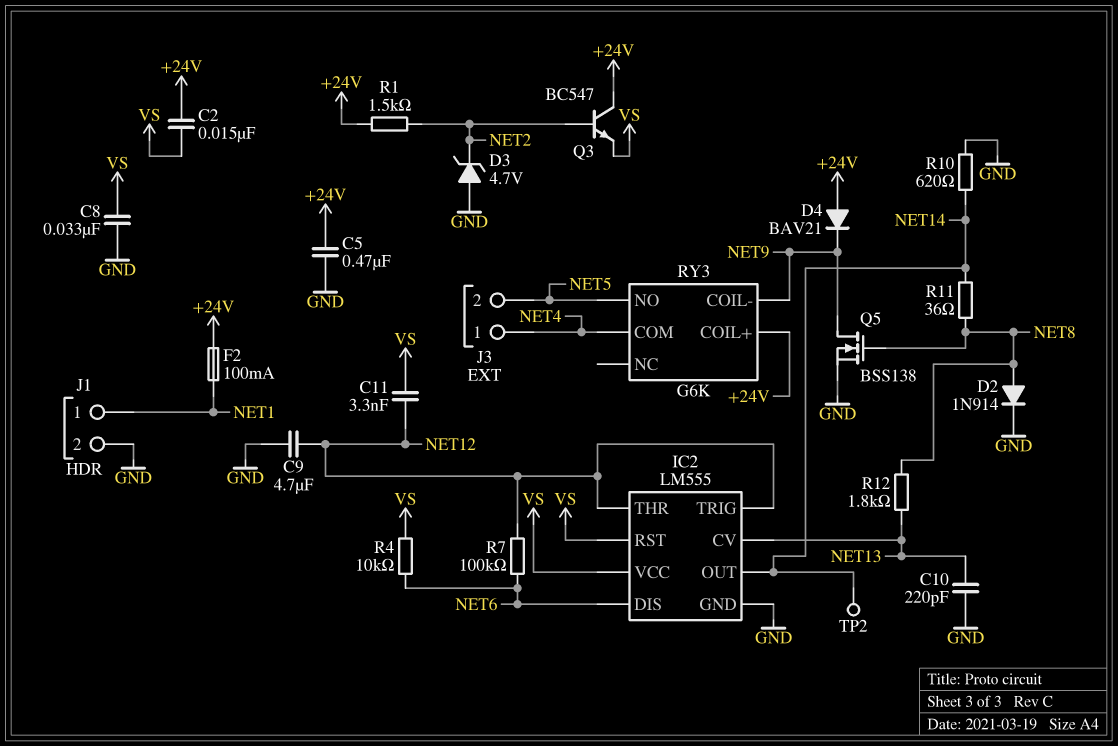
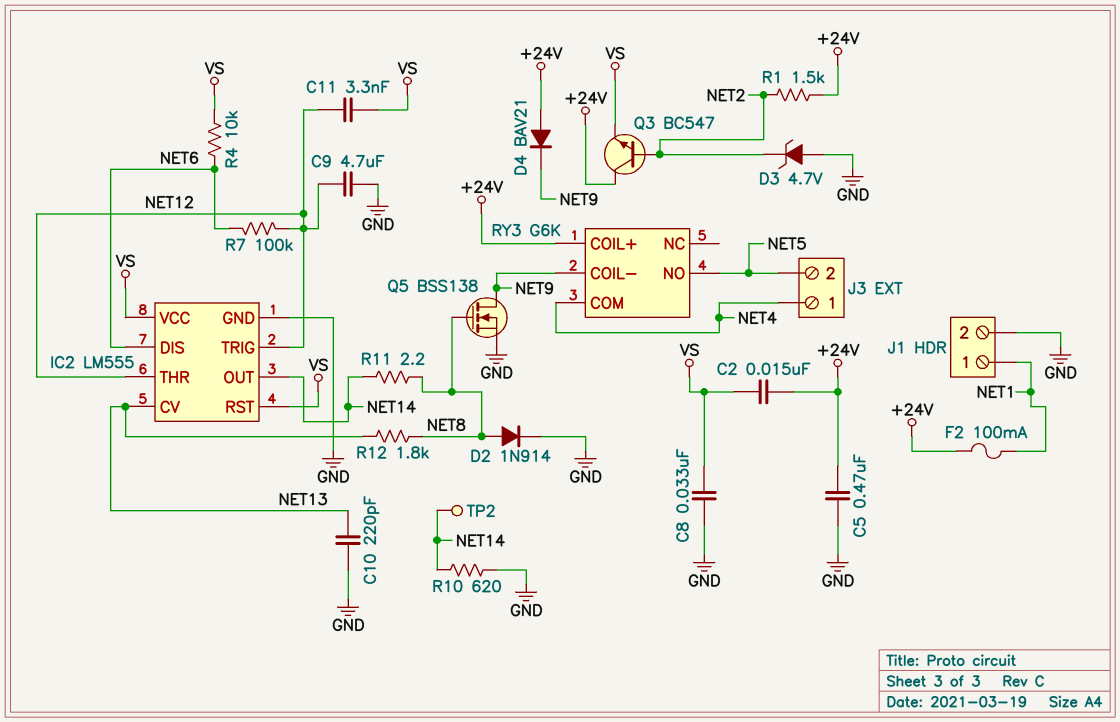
R11: 36 (NET8, NET14) -> 2.2 (NET8, NET14)

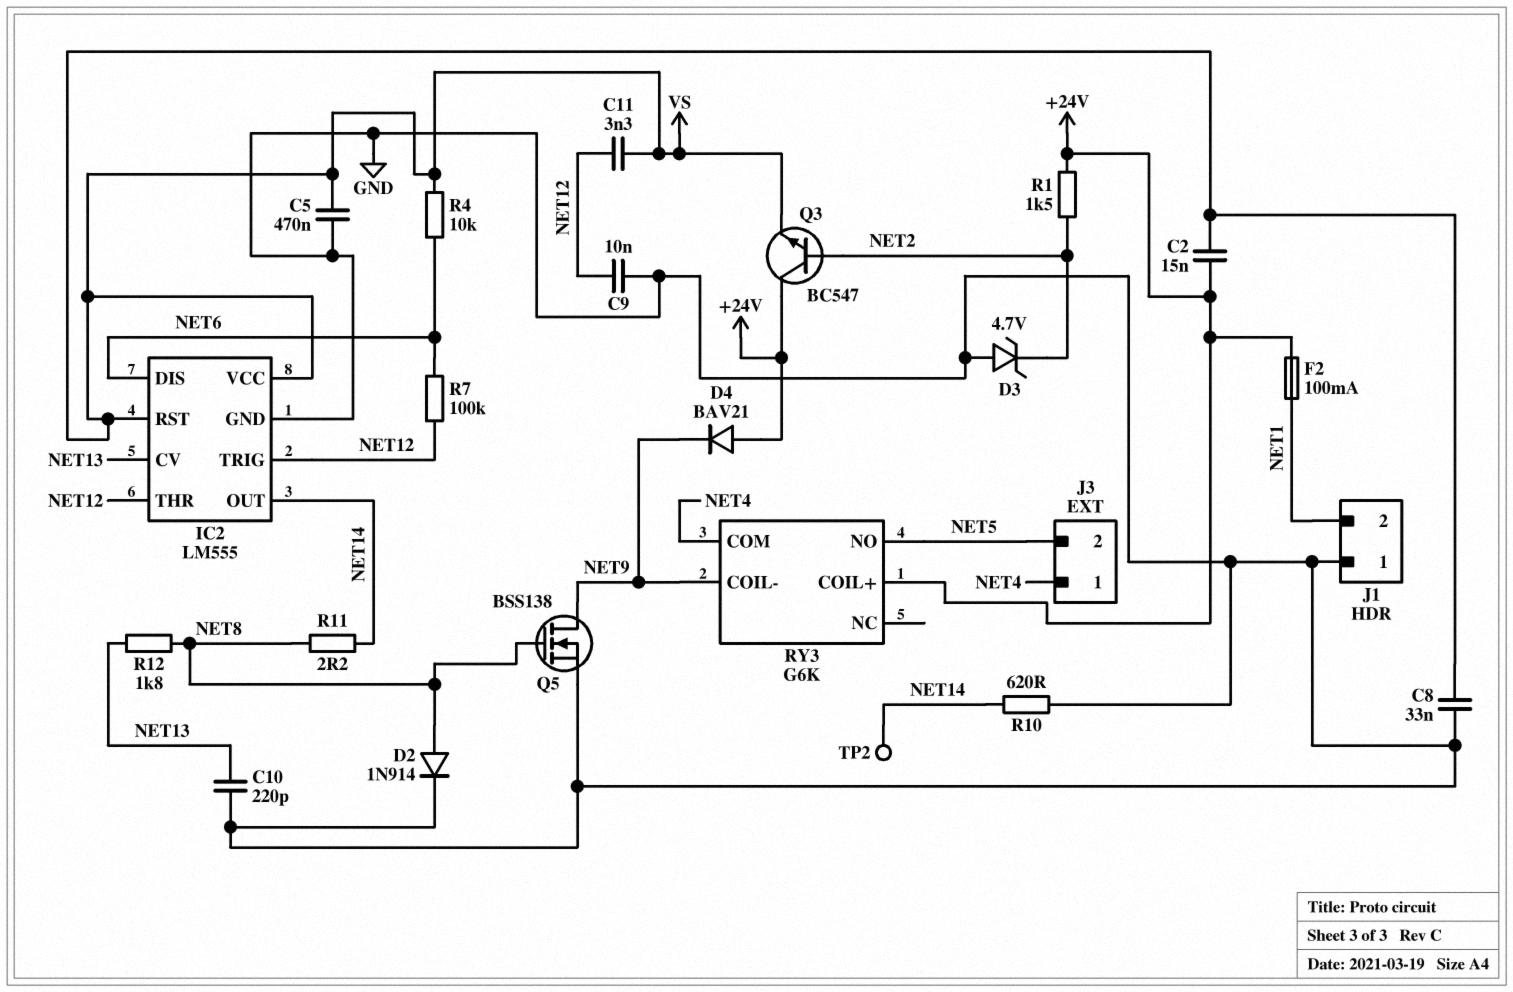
C5: 470nF (+24V, GND) -> 470nF (GND, VS)
C9: 4.7uF (GND, NET12) -> 10nF (GND, NET12)
J1 pin 1: NET1 -> GND
J1 pin 2: GND -> NET1

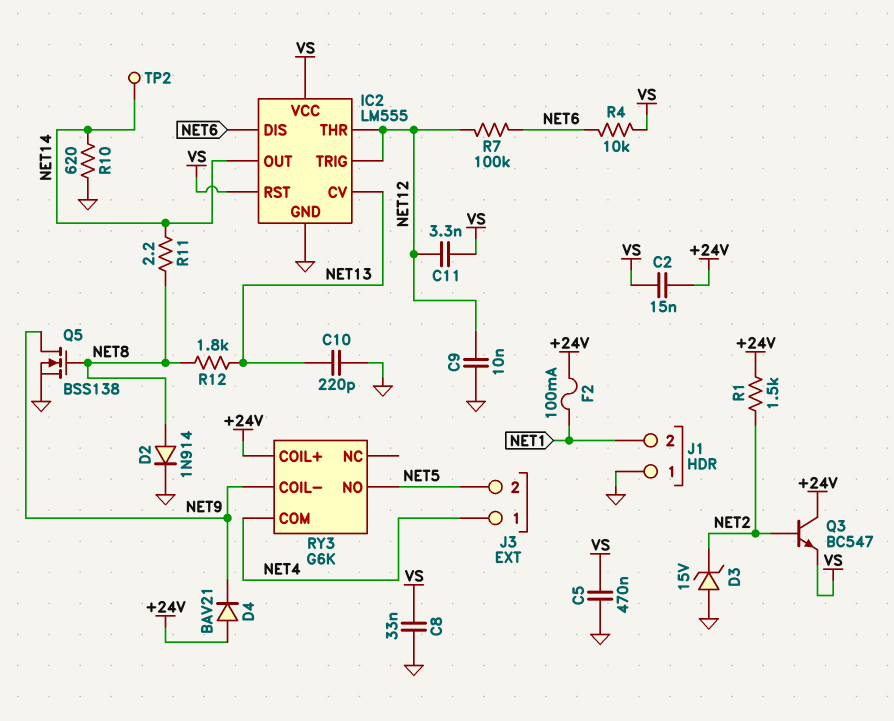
D3: zener 4.7V (A GND, K NET2) -> zener 15V (A GND, K NET2)

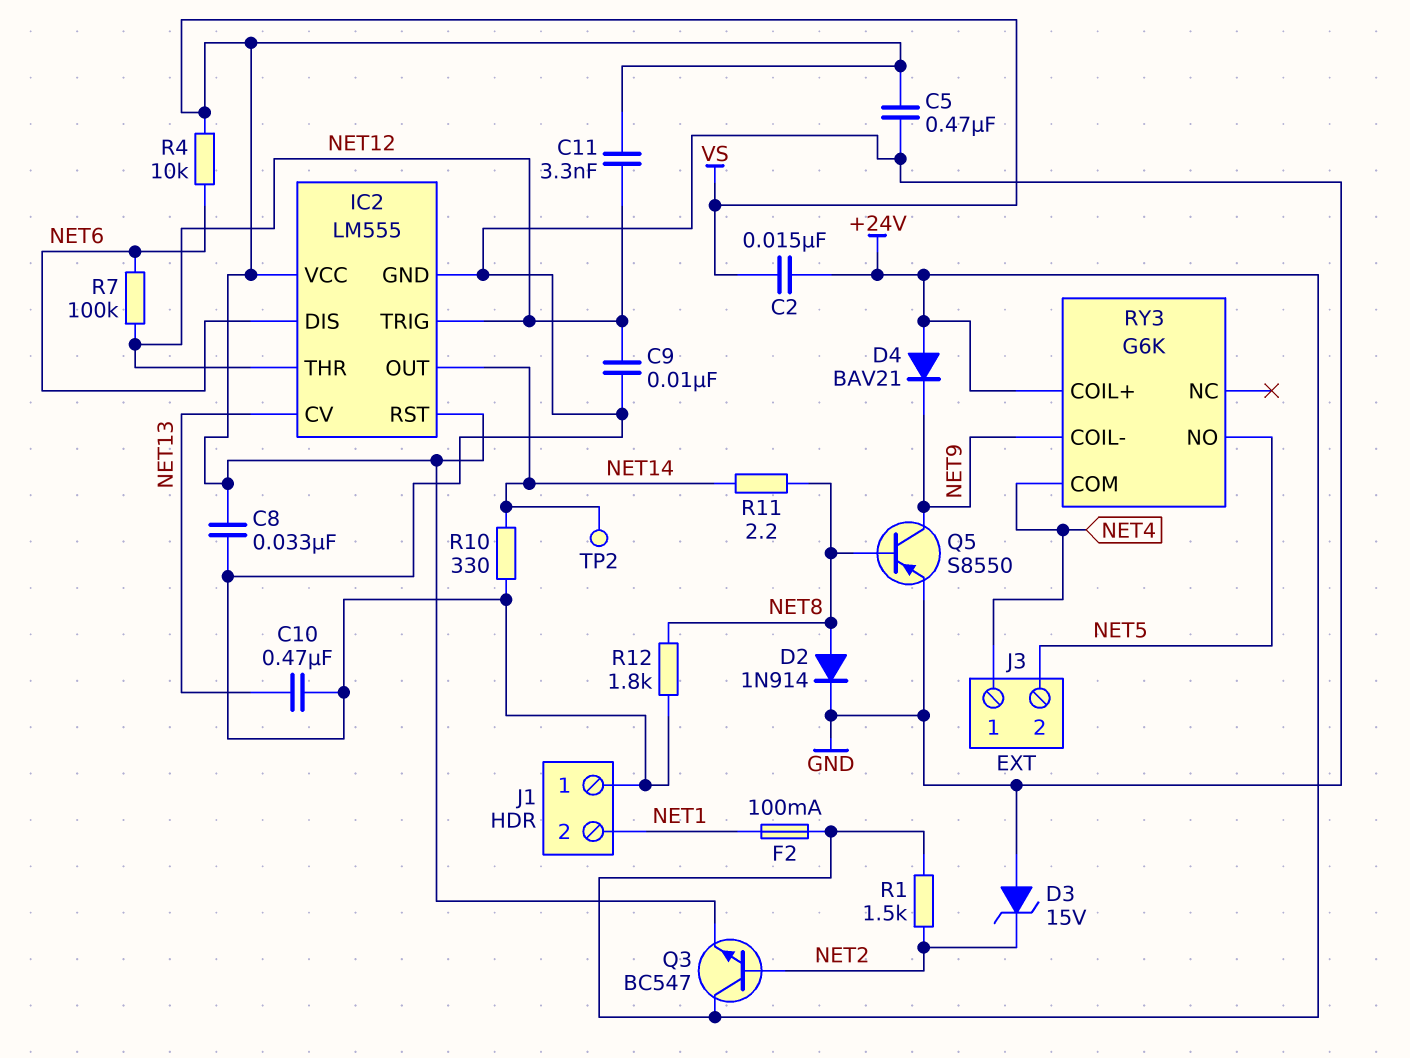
C10: 220pF (GND, NET13) -> 470nF (GND, NET13)
Q5: NMOS BSS138 (G NET8, D NET9, S GND) -> PNP S8550 (B NET8, C NET9, E GND)
R10: 620 (GND, NET14) -> 330 (GND, NET14)
R12: 1.8k (NET8, NET13) -> 1.8k (GND, NET8)

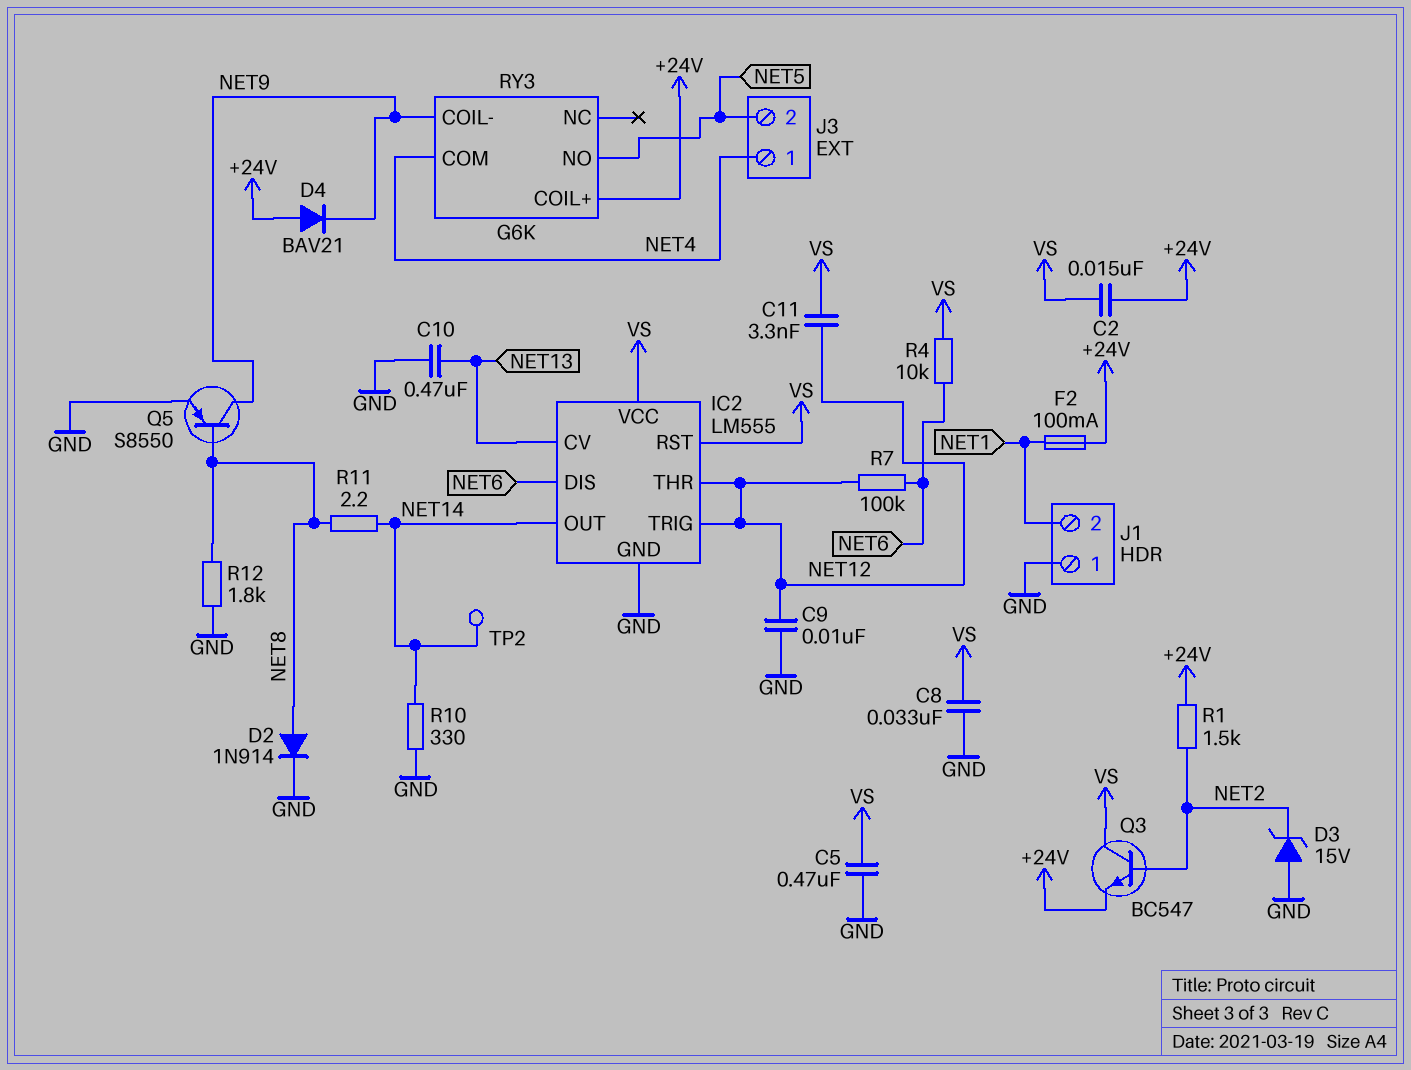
Q3: NPN BC547 (B NET2, C +24V, E VS) -> NPN BC547 (B NET2, C VS, E +24V)

